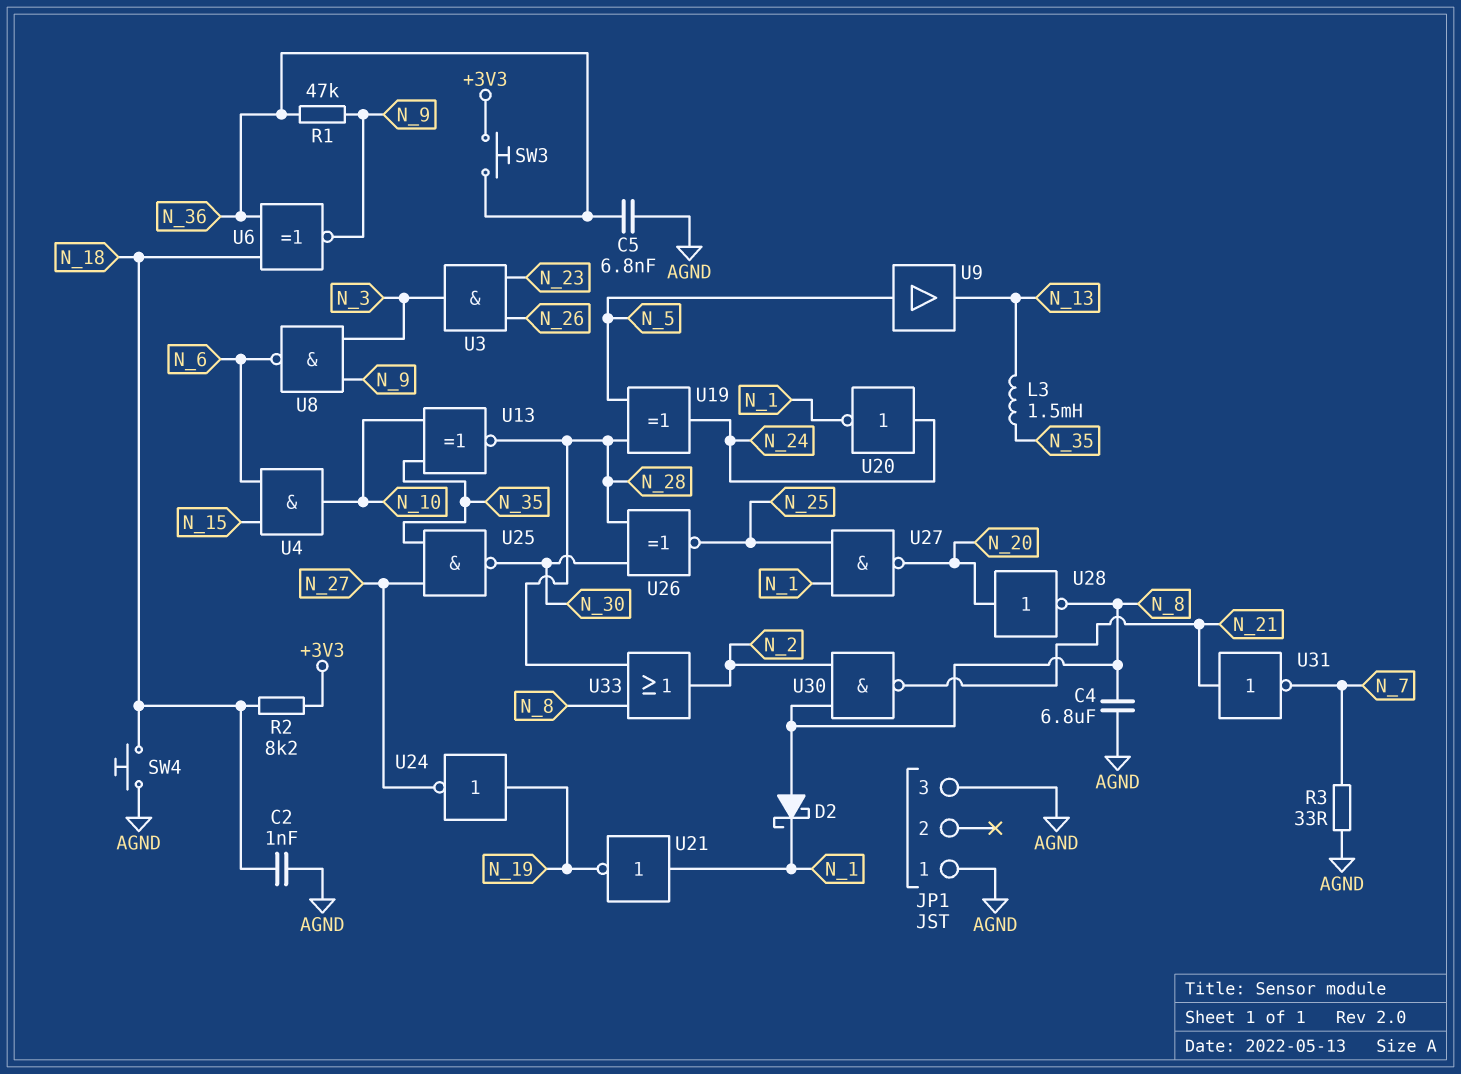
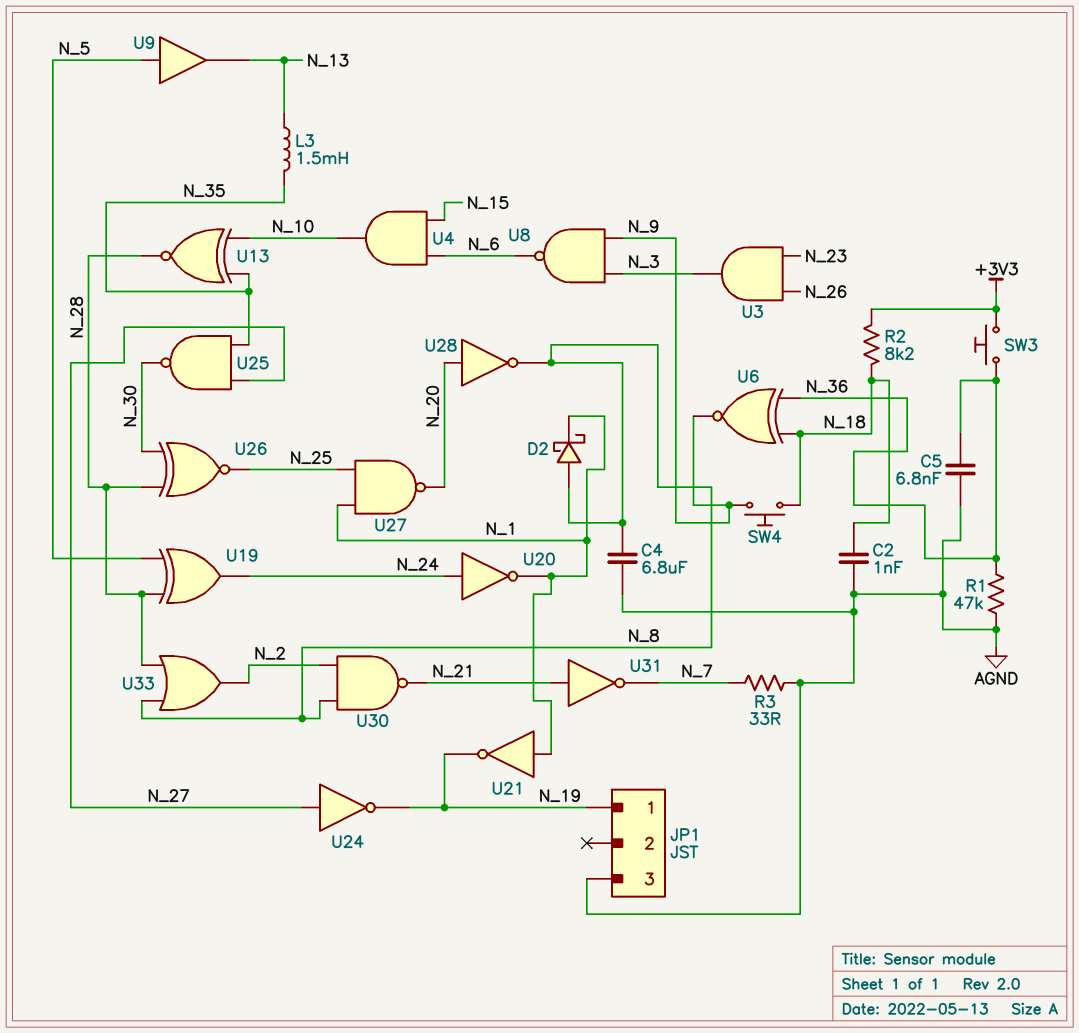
JP1 pin 1: AGND -> N_19
R1: 47k (N_9, N_36) -> 47k (AGND, N_36)
SW4: button (AGND, N_18) -> button (N_9, N_18)
U24: NOT (in N_19, out N_27) -> NOT (in N_27, out N_19)

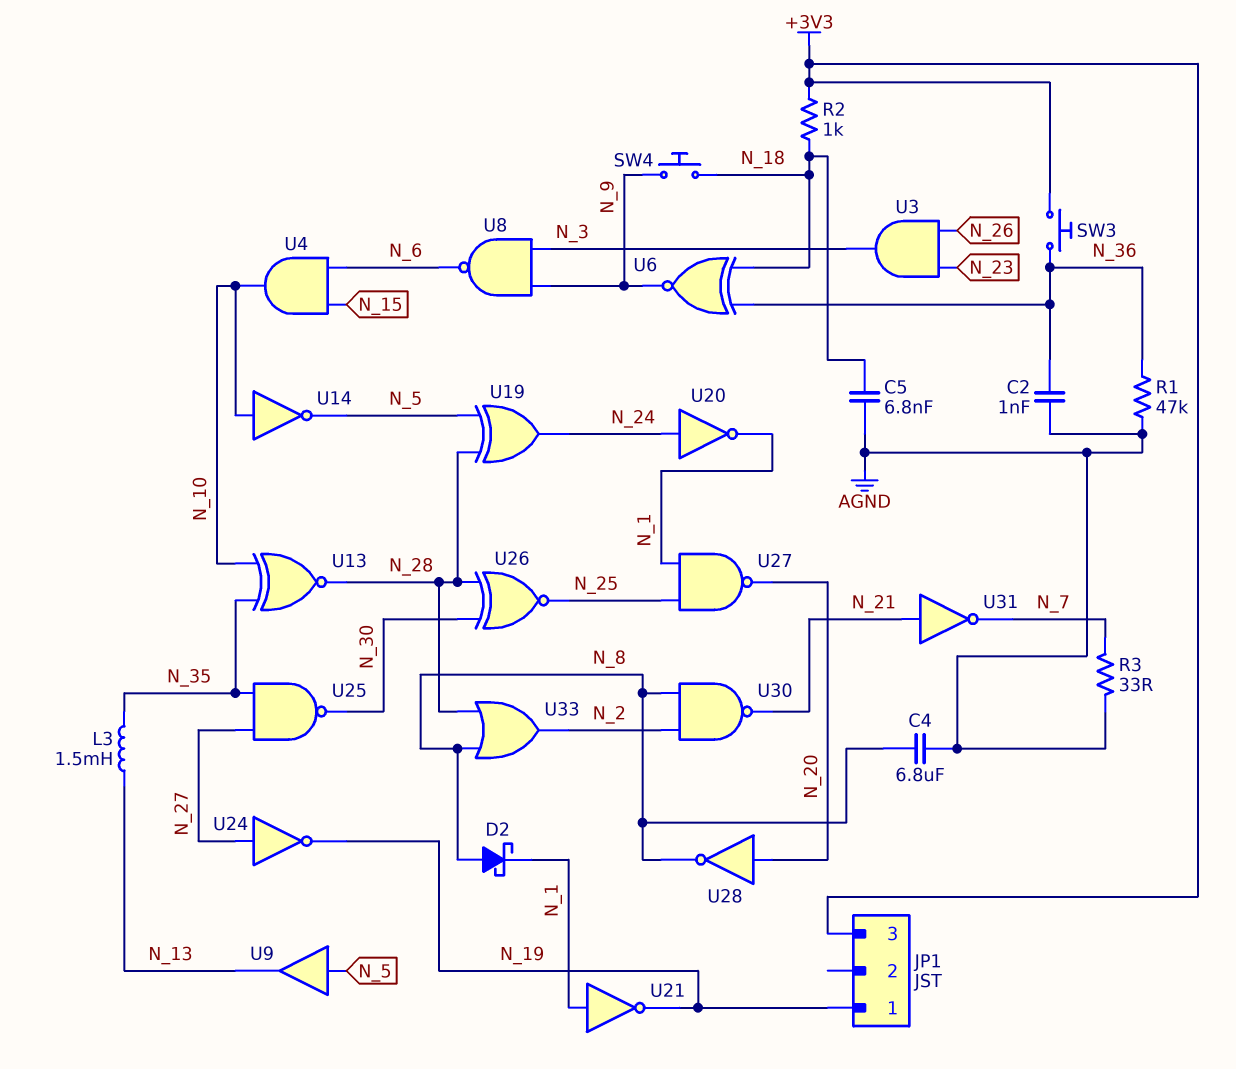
C2: 1nF (AGND, N_18) -> 1nF (AGND, N_36)
C5: 6.8nF (AGND, N_36) -> 6.8nF (AGND, N_18)
JP1 pin 3: AGND -> +3V3
R2: 8.2k (+3V3, N_18) -> 1k (+3V3, N_18)
U14: none -> NOT (in N_10, out N_5)

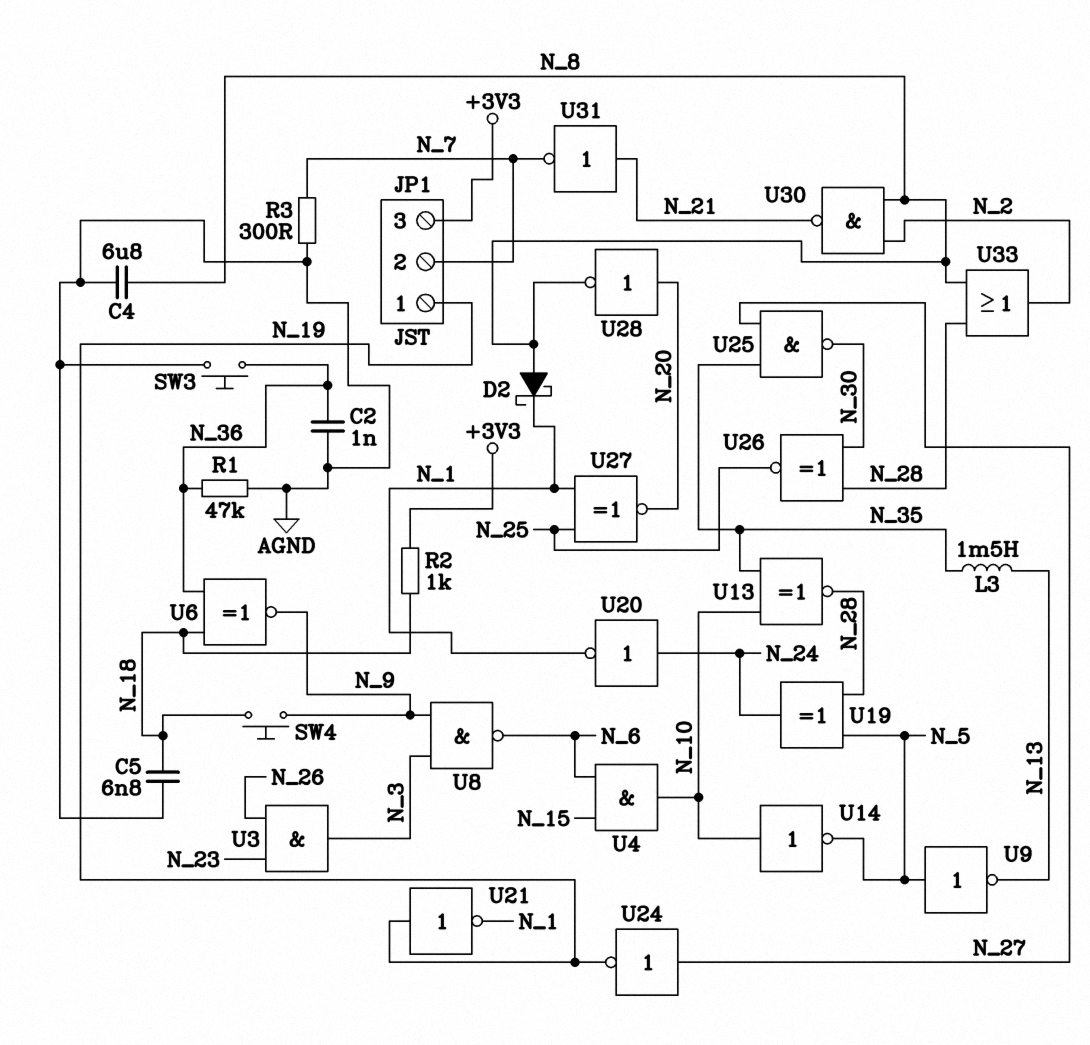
JP1 pin 2: none -> N_7
R3: 33 (AGND, N_7) -> 300 (AGND, N_7)
SW3: button (+3V3, N_36) -> button (AGND, N_36)
U9: buffer (in N_5, out N_13) -> NOT (in N_5, out N_13)
U21: NOT (in N_1, out N_19) -> NOT (in N_19, out N_1)
U27: NAND (in N_1, in N_25, out N_20) -> XNOR (in N_1, in N_25, out N_20)

